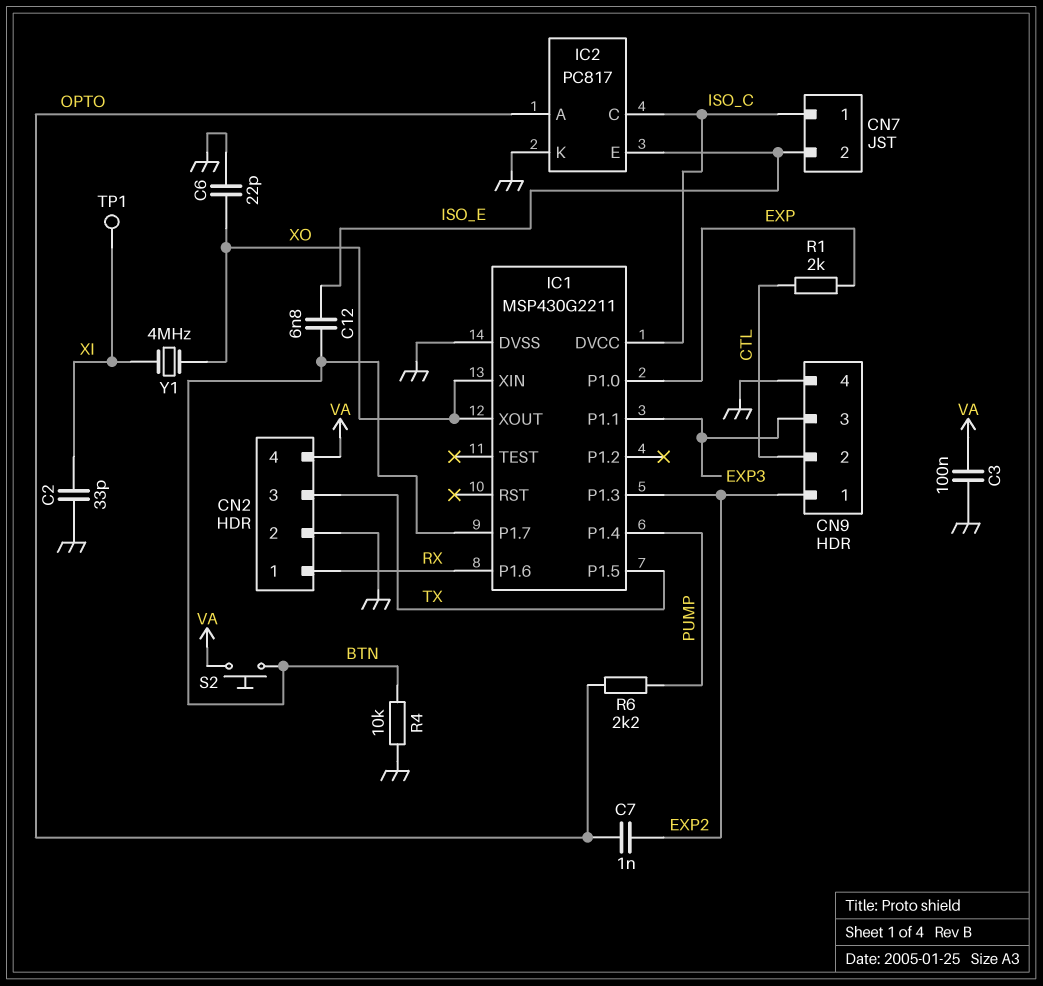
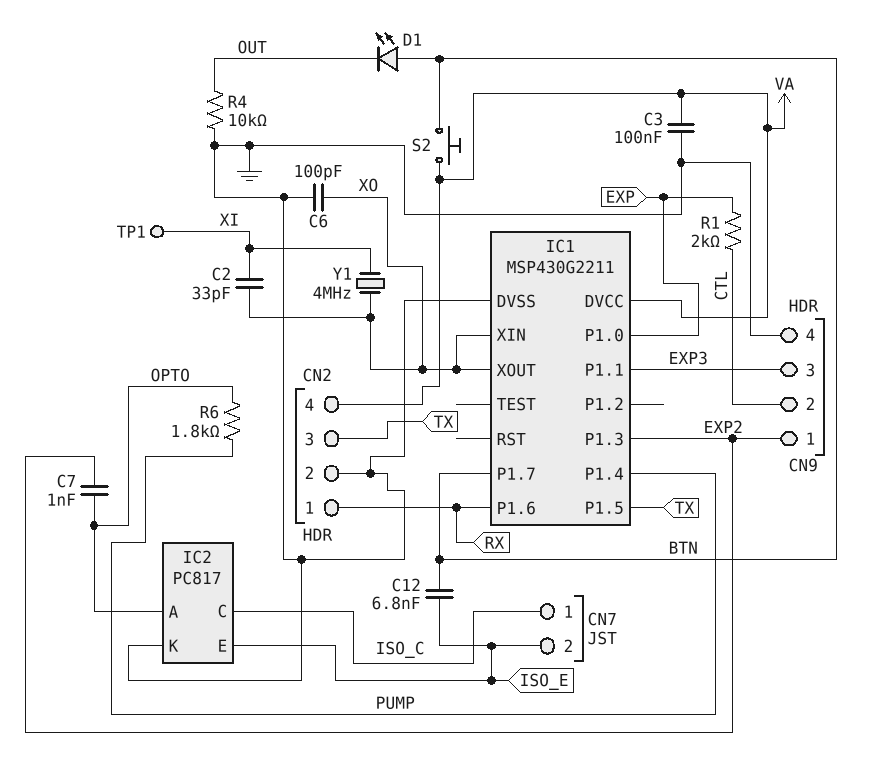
C2: 33pF (GND, XI) -> 33pF (XI, XO)
C6: 22pF (GND, XO) -> 100pF (GND, XO)
D1: none -> LED (A BTN, K OUT)
IC1 pin DVCC: ISO_C -> VA
R4: 10k (BTN, GND) -> 10k (GND, OUT)
R6: 2.2k (OPTO, PUMP) -> 1.8k (OPTO, PUMP)

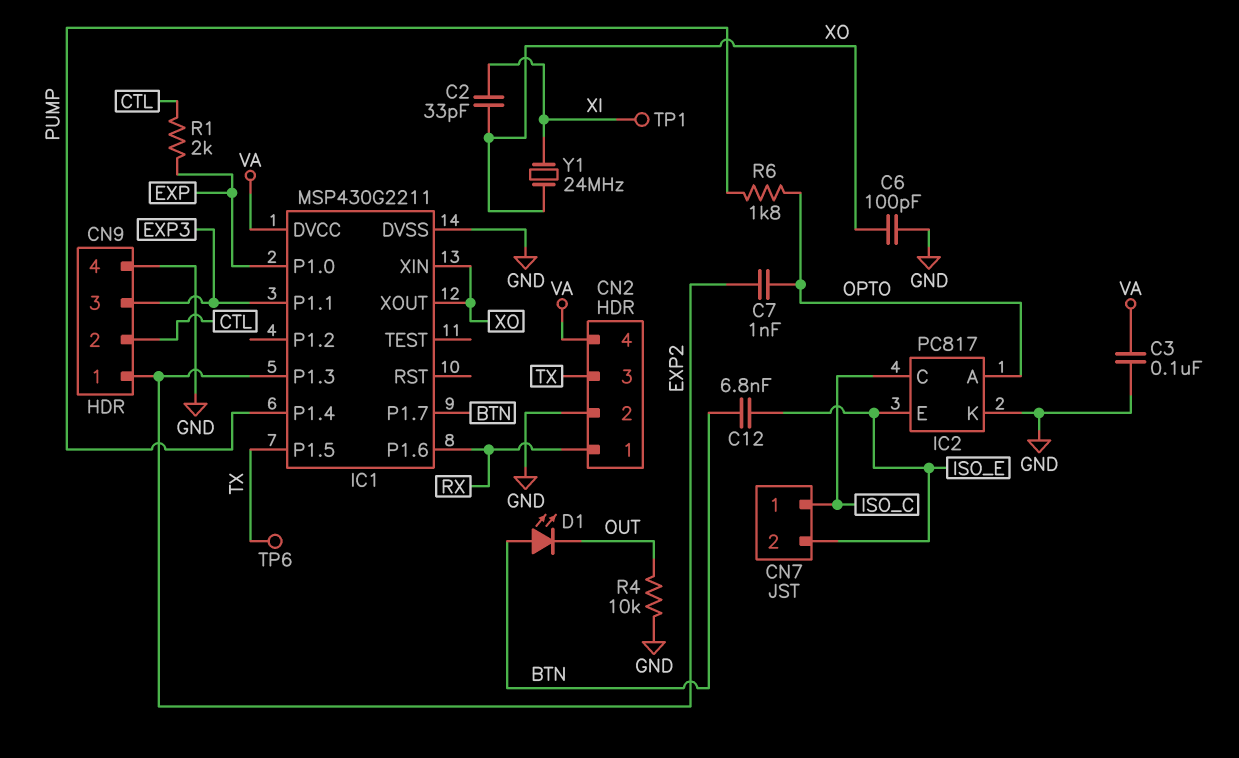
S2: button (BTN, VA) -> none
TP6: none -> test point (TX)
Y1: 4MHz (XI, XO) -> 24MHz (XI, XO)

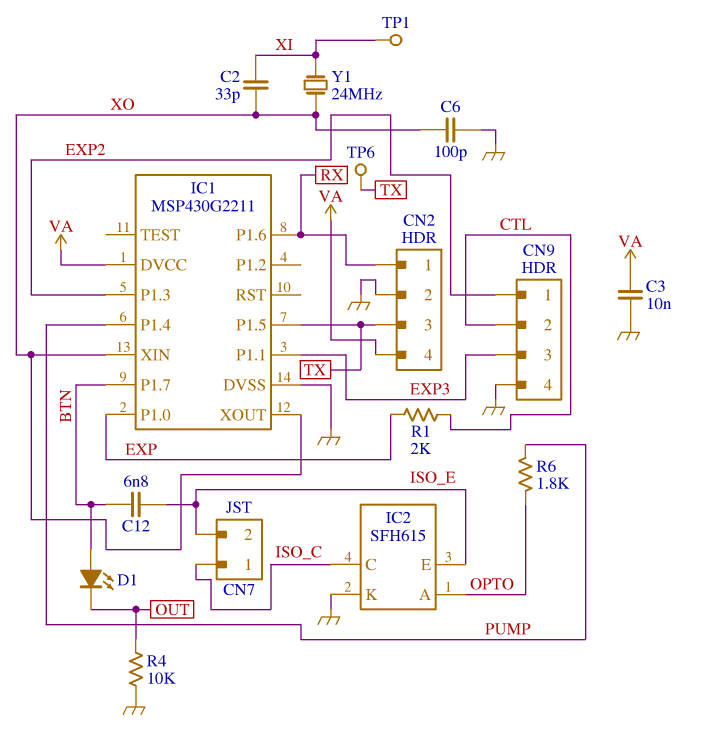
C3: 100nF (GND, VA) -> 10nF (GND, VA)
C7: 1nF (EXP2, OPTO) -> none
IC2: PC817 -> SFH615

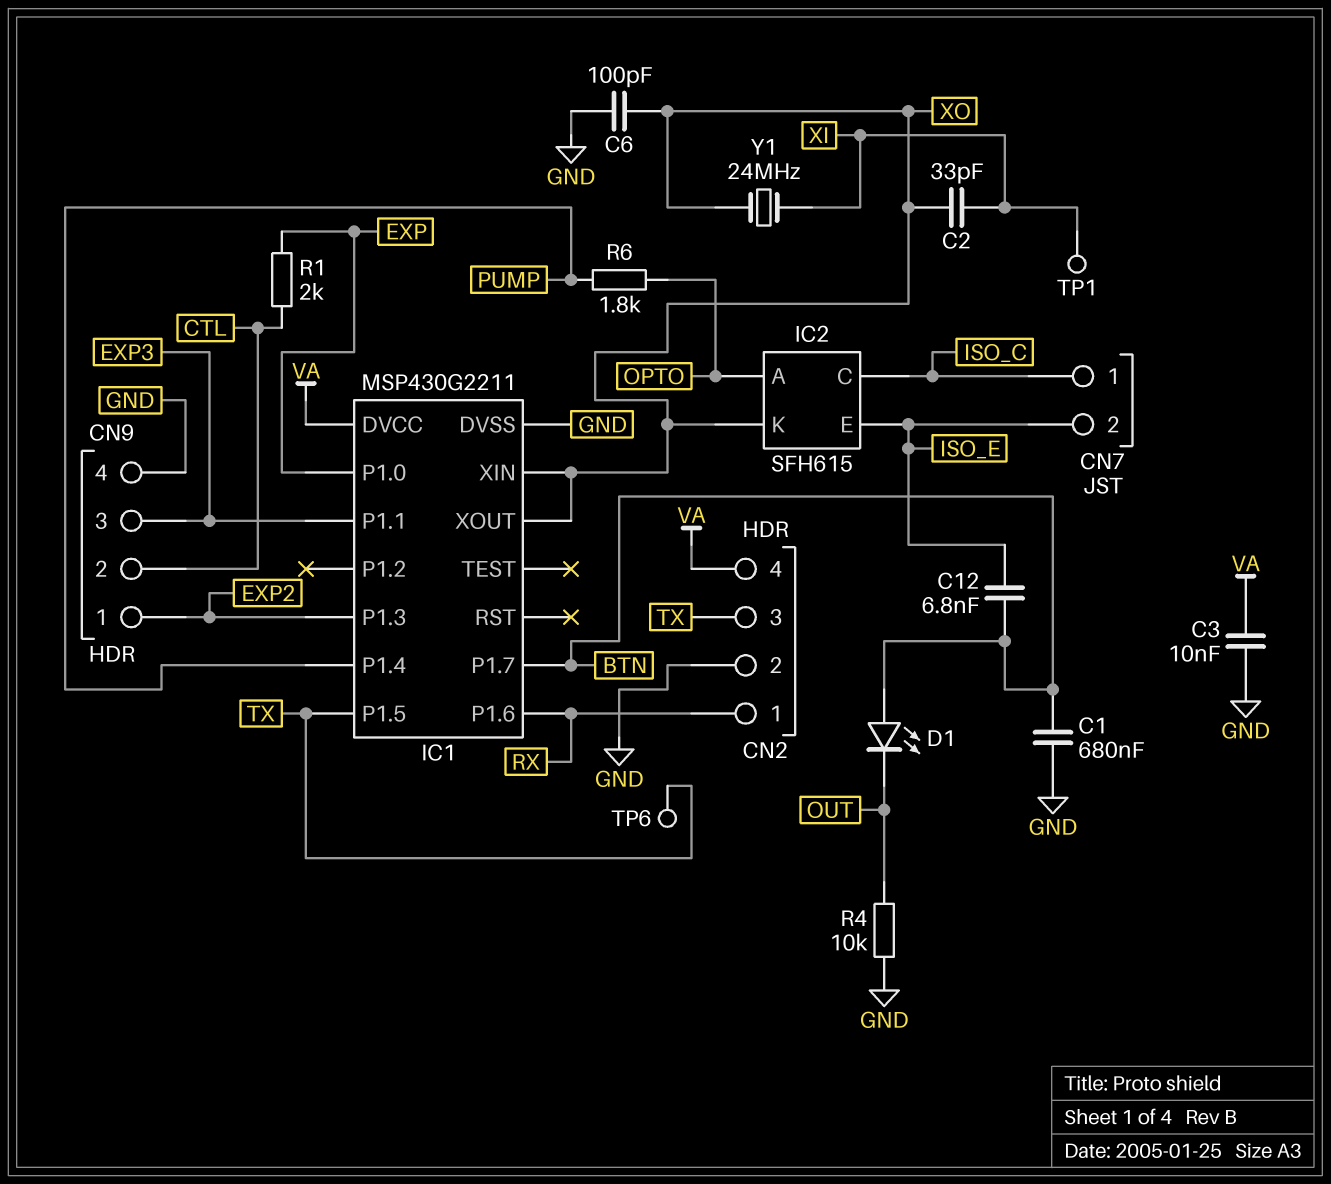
C1: none -> 680nF (BTN, GND)
IC2 pin K: GND -> XO

